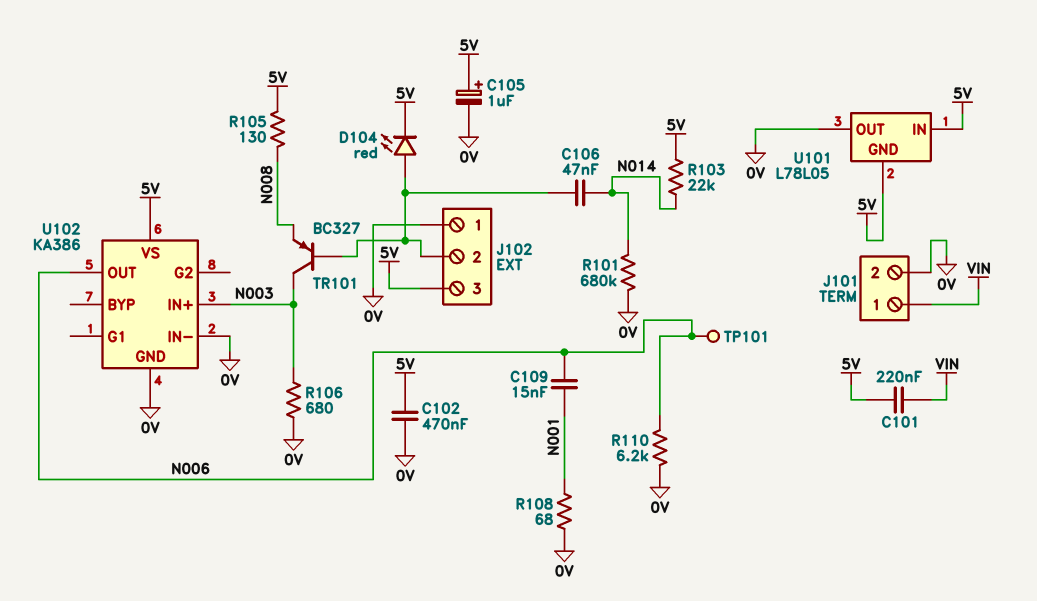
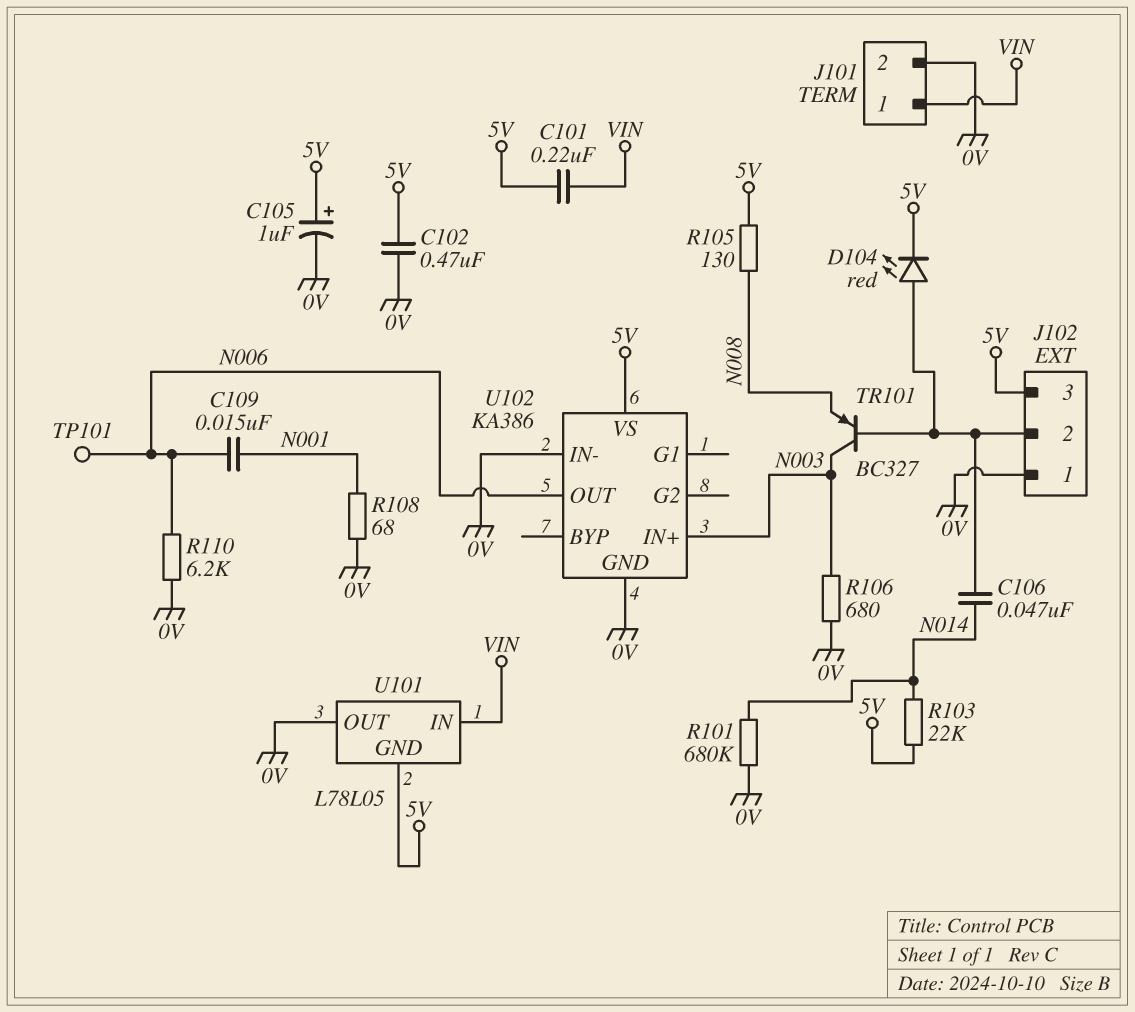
U101 pin IN: 5V -> VIN

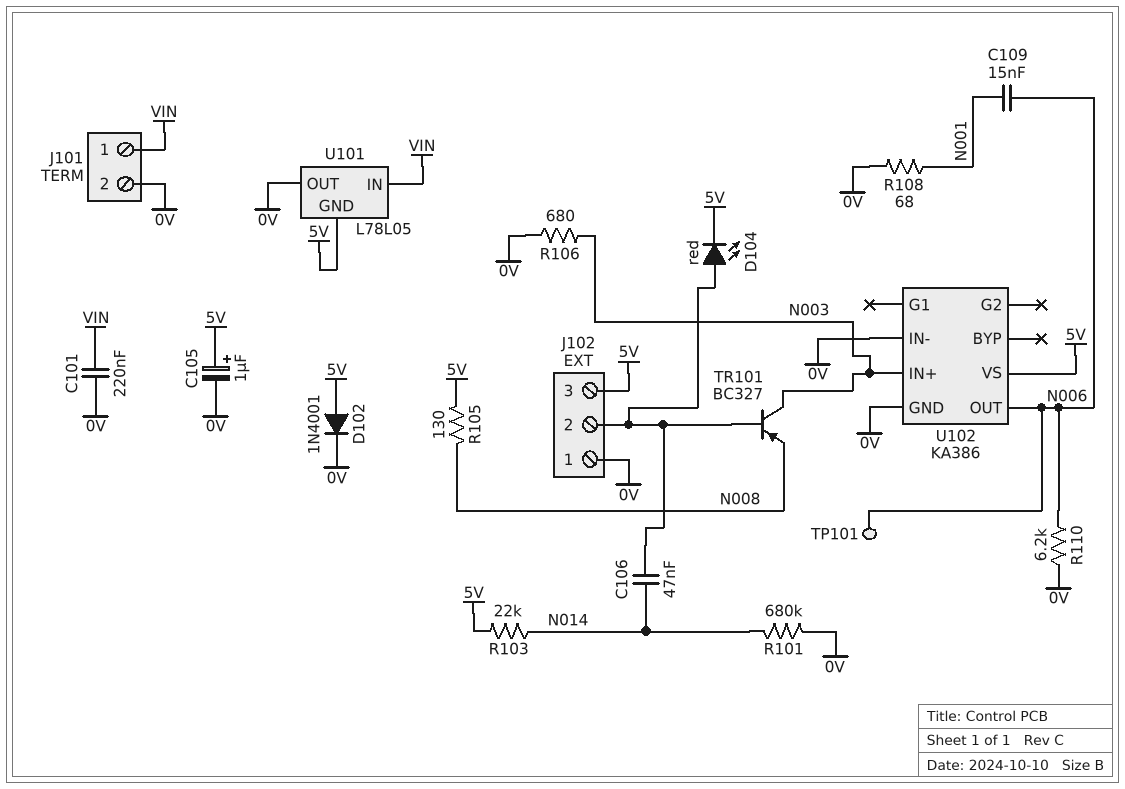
C101: 220nF (5V, VIN) -> 220nF (0V, VIN)
C102: 470nF (0V, 5V) -> none
D102: none -> diode 1N4001 (A 5V, K 0V)

